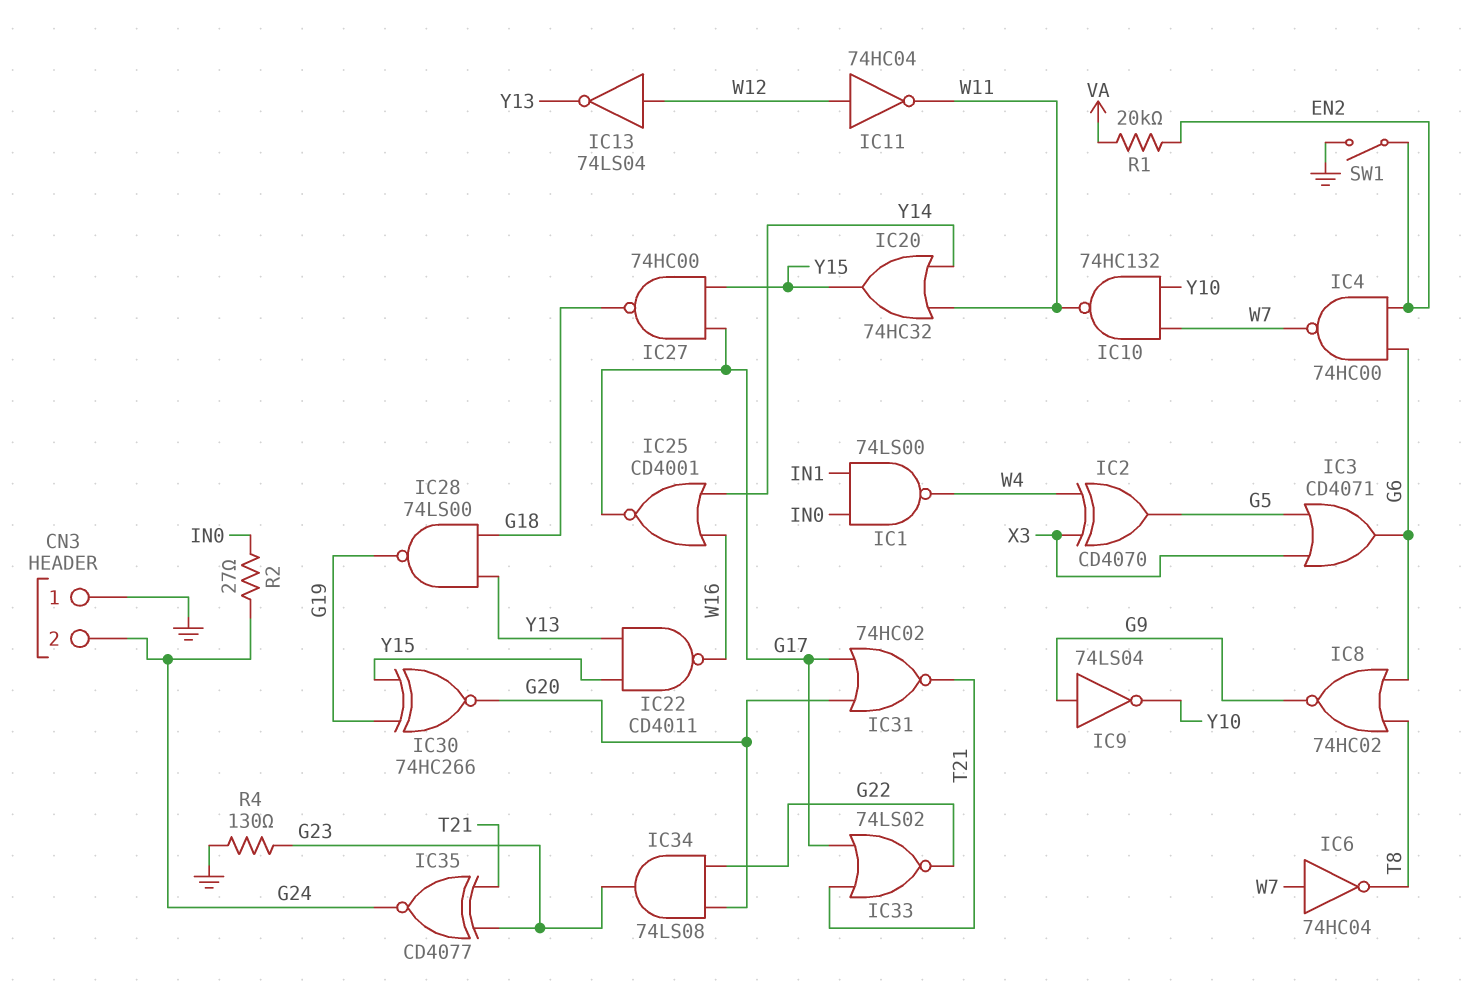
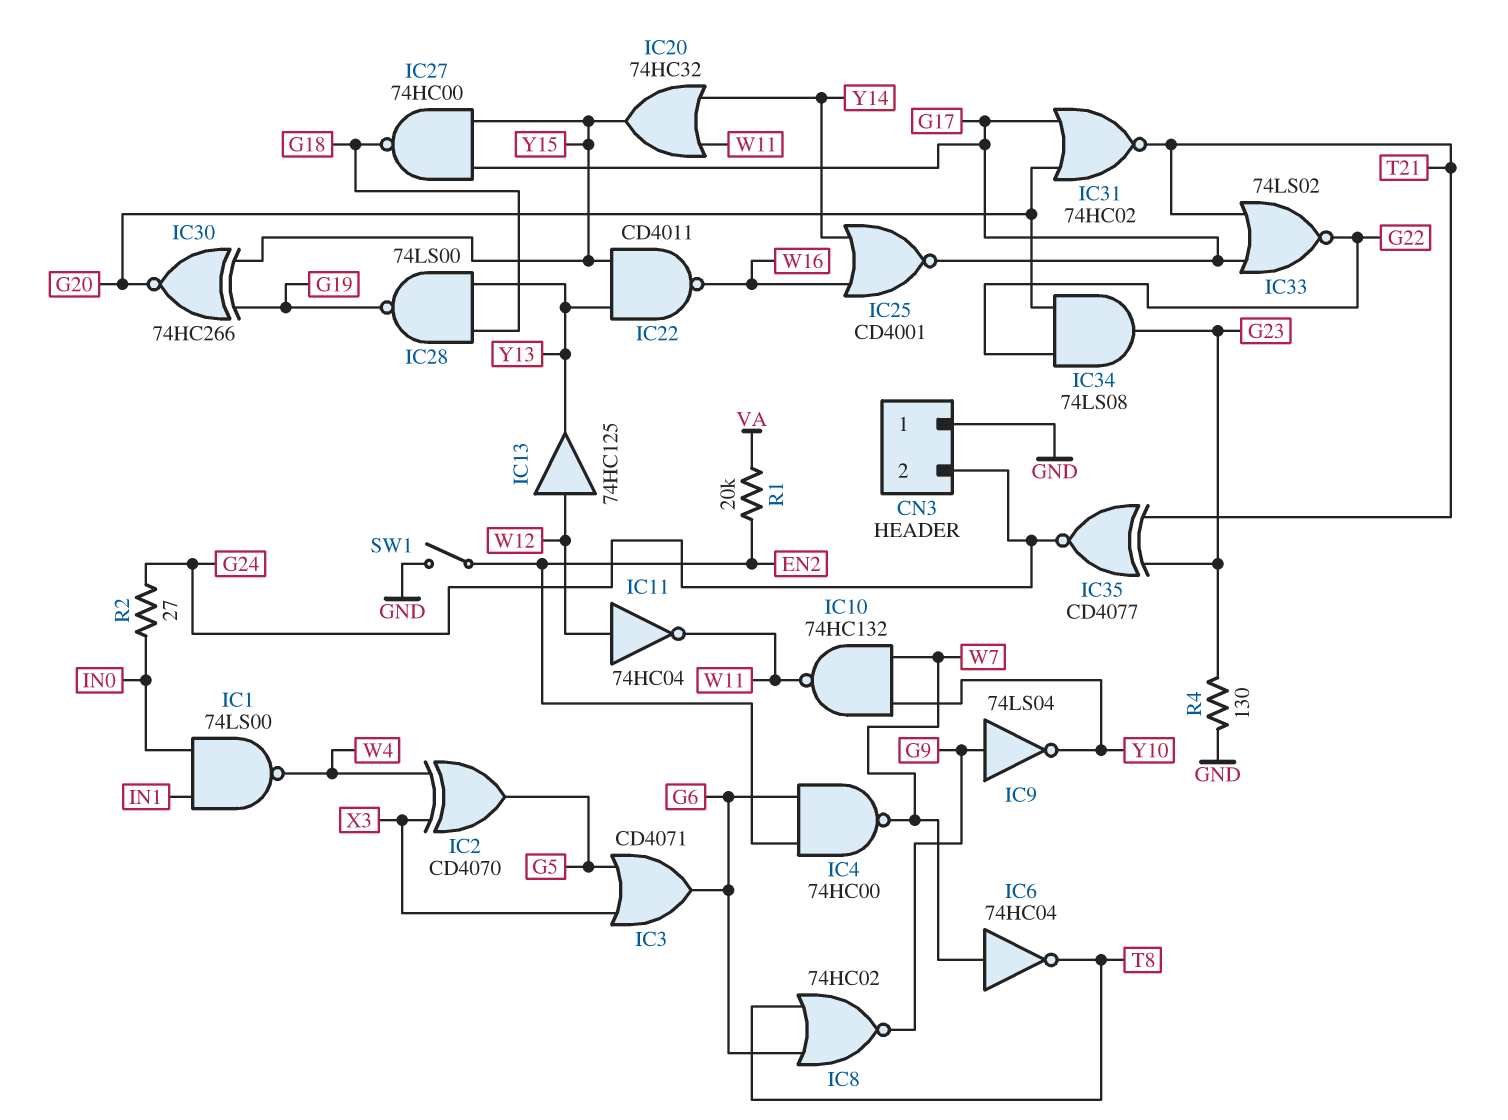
IC13: NOT 74LS04 (in W12, out Y13) -> buffer 74HC125 (in W12, out Y13)

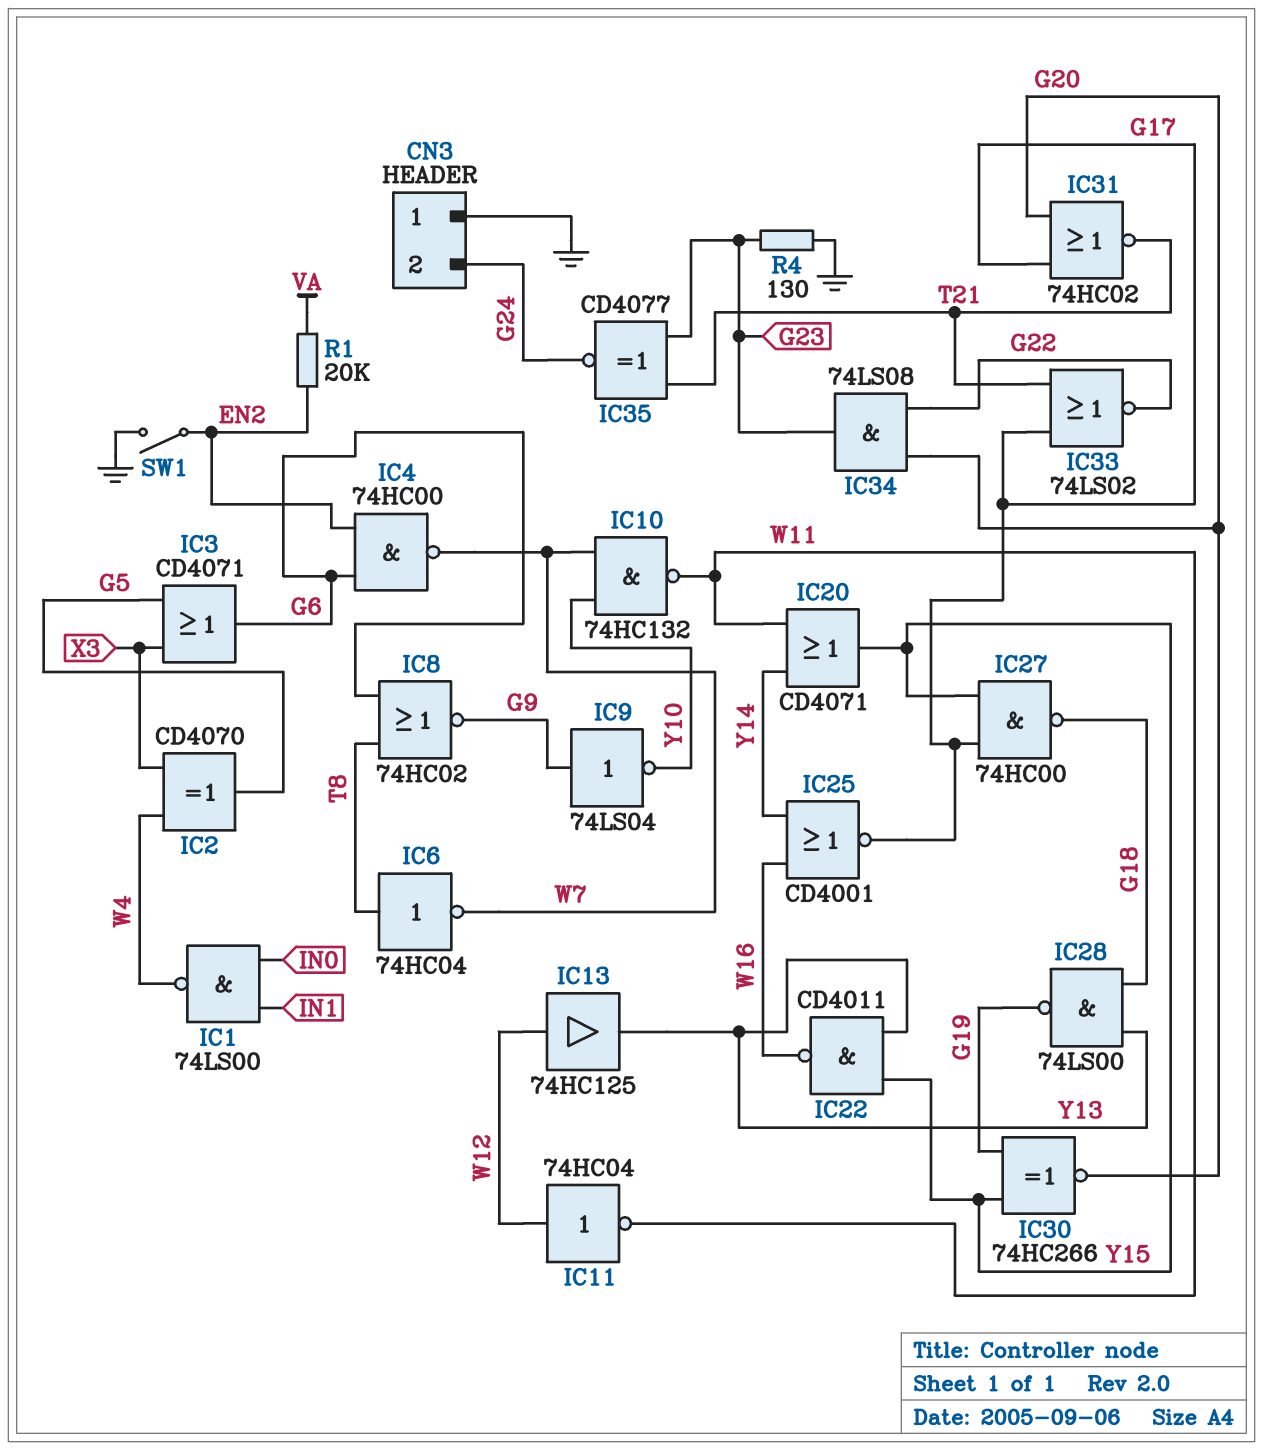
IC6: NOT 74HC04 (in W7, out T8) -> NOT 74HC04 (in T8, out W7)
IC20: OR 74HC32 (in W11, in Y14, out Y15) -> OR CD4071 (in W11, in Y14, out Y15)
R2: 27 (G24, IN0) -> none

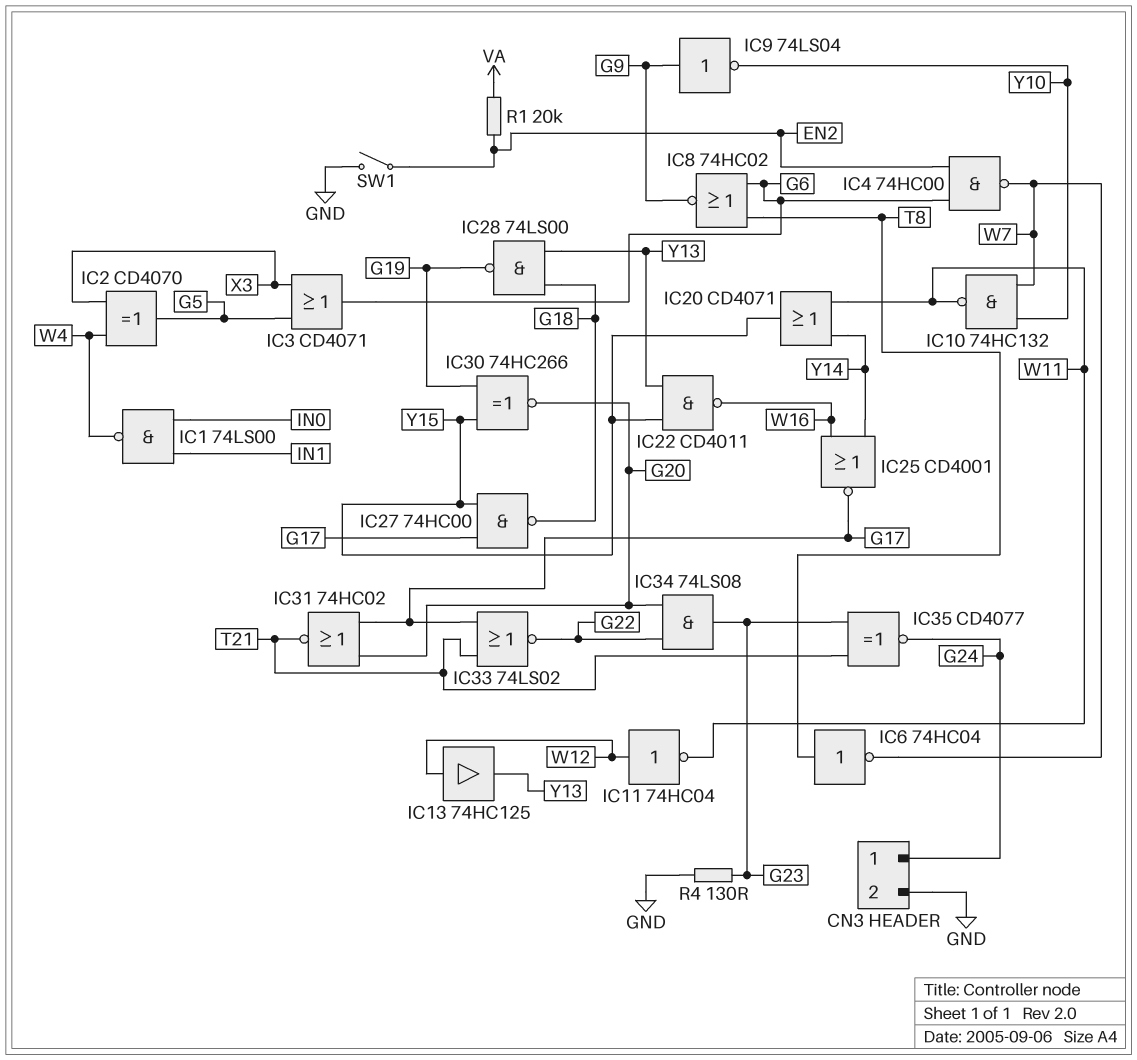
CN3 pin 1: GND -> G24
CN3 pin 2: G24 -> GND

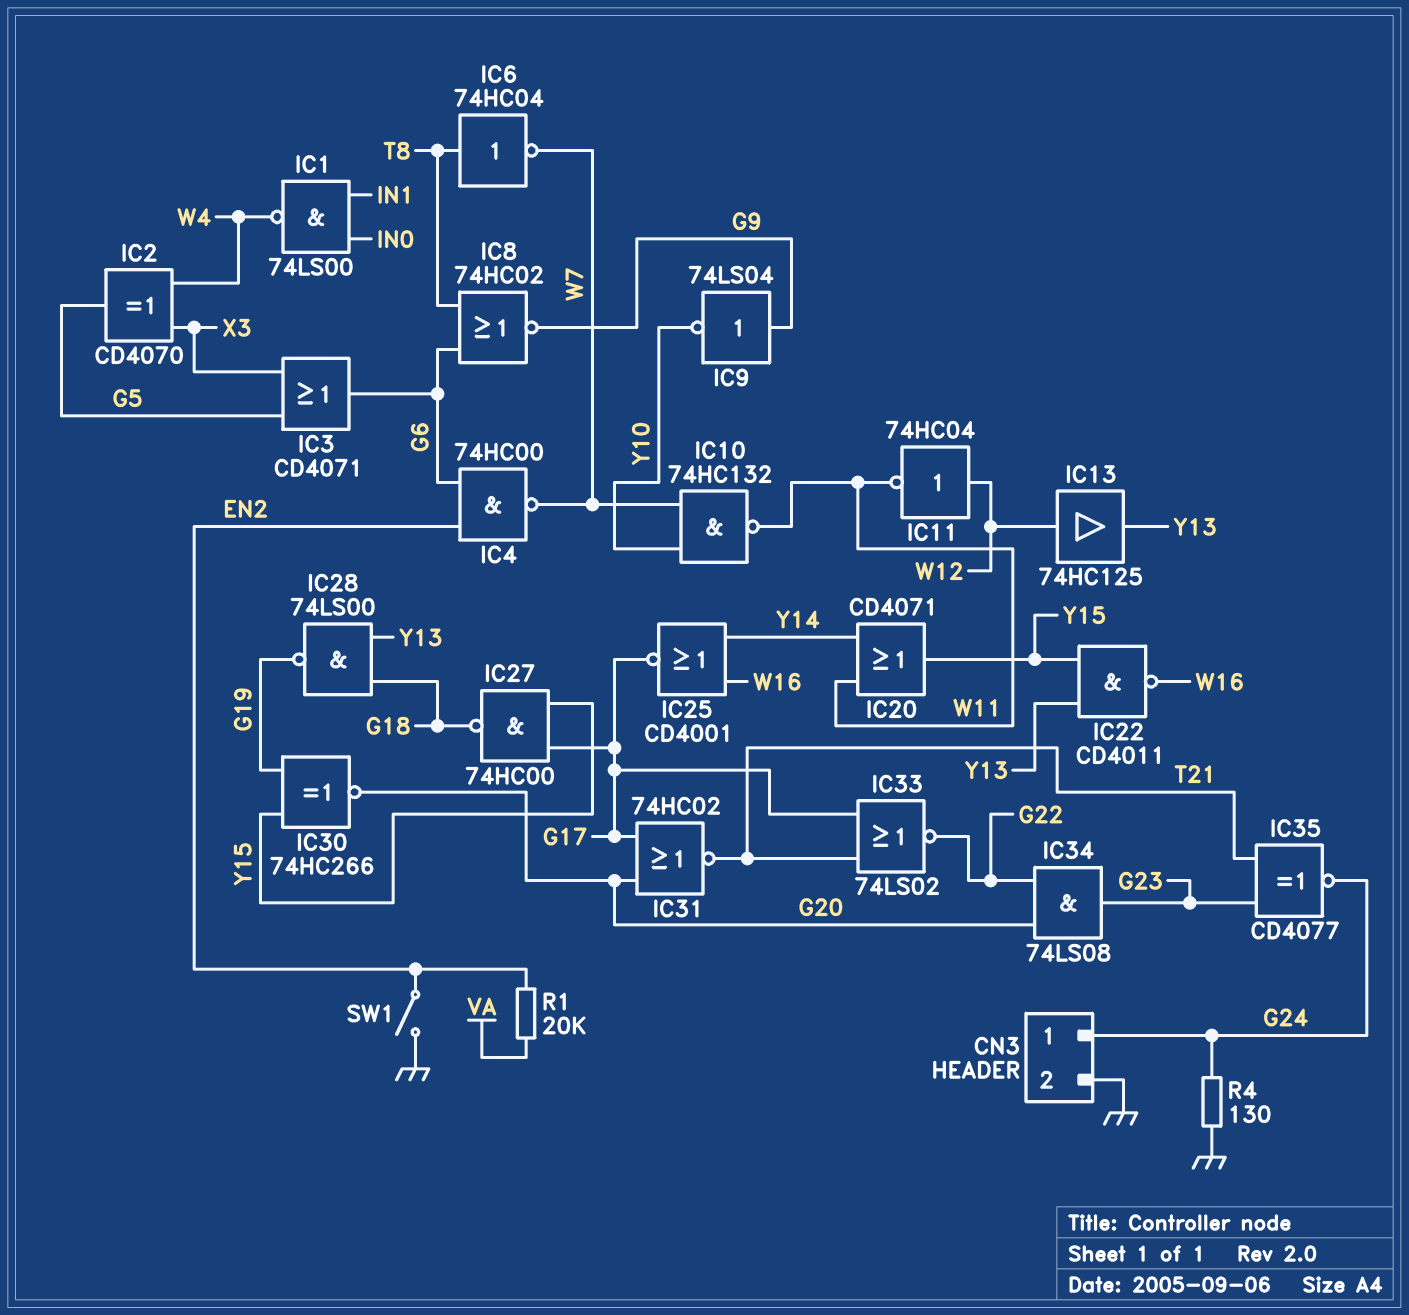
R4: 130 (G23, GND) -> 130 (G24, GND)

